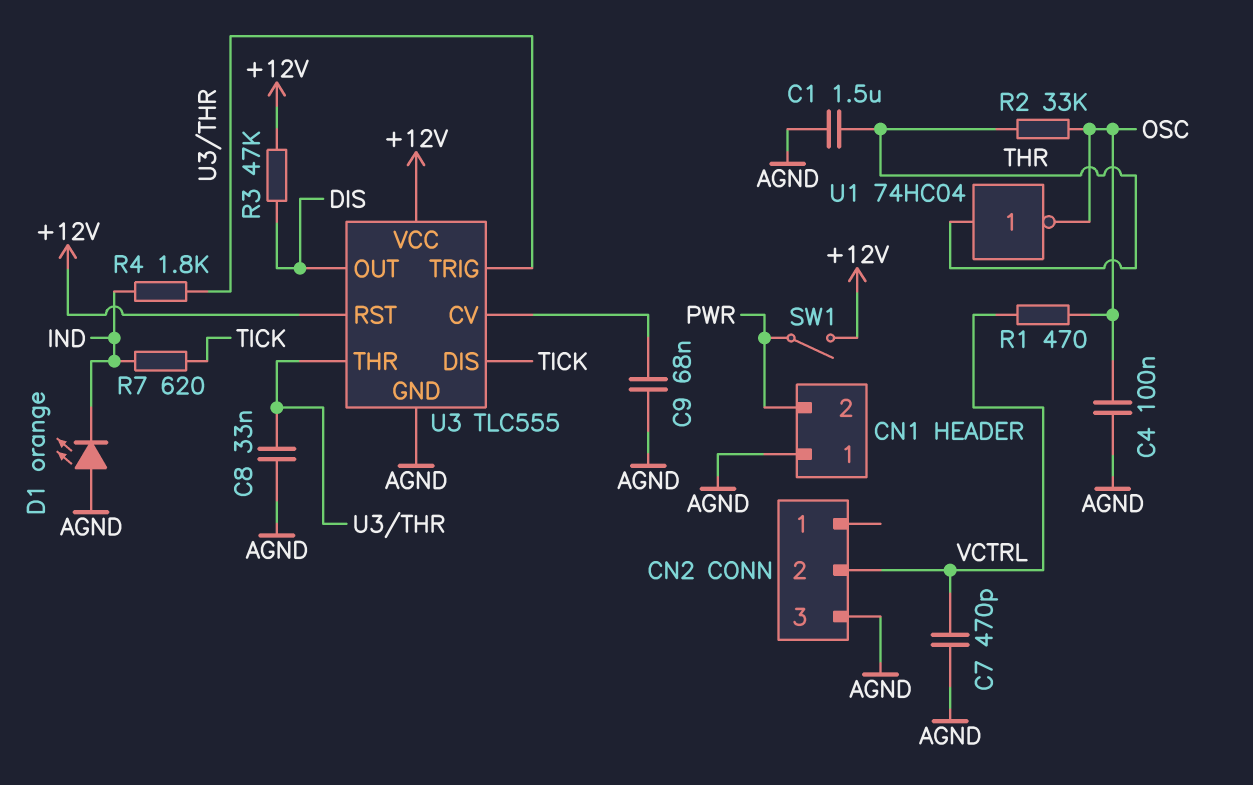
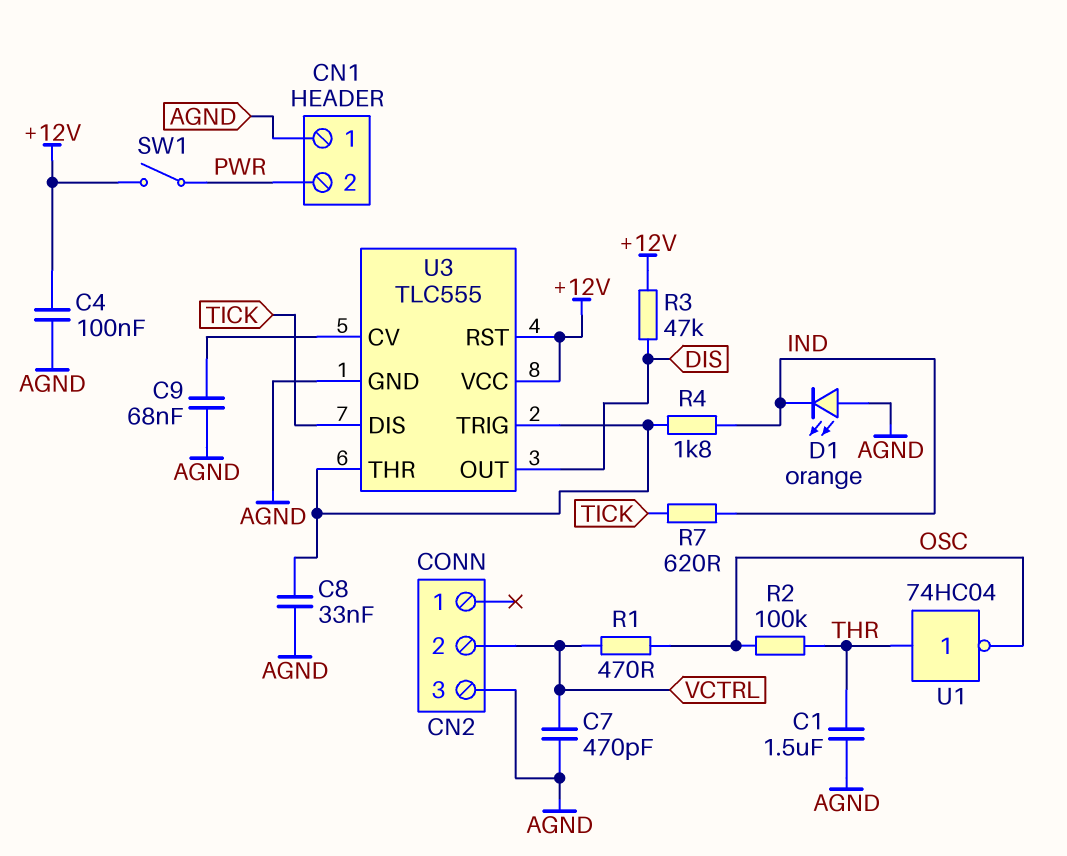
C4: 100nF (AGND, OSC) -> 100nF (+12V, AGND)
R2: 33k (OSC, THR) -> 100k (OSC, THR)

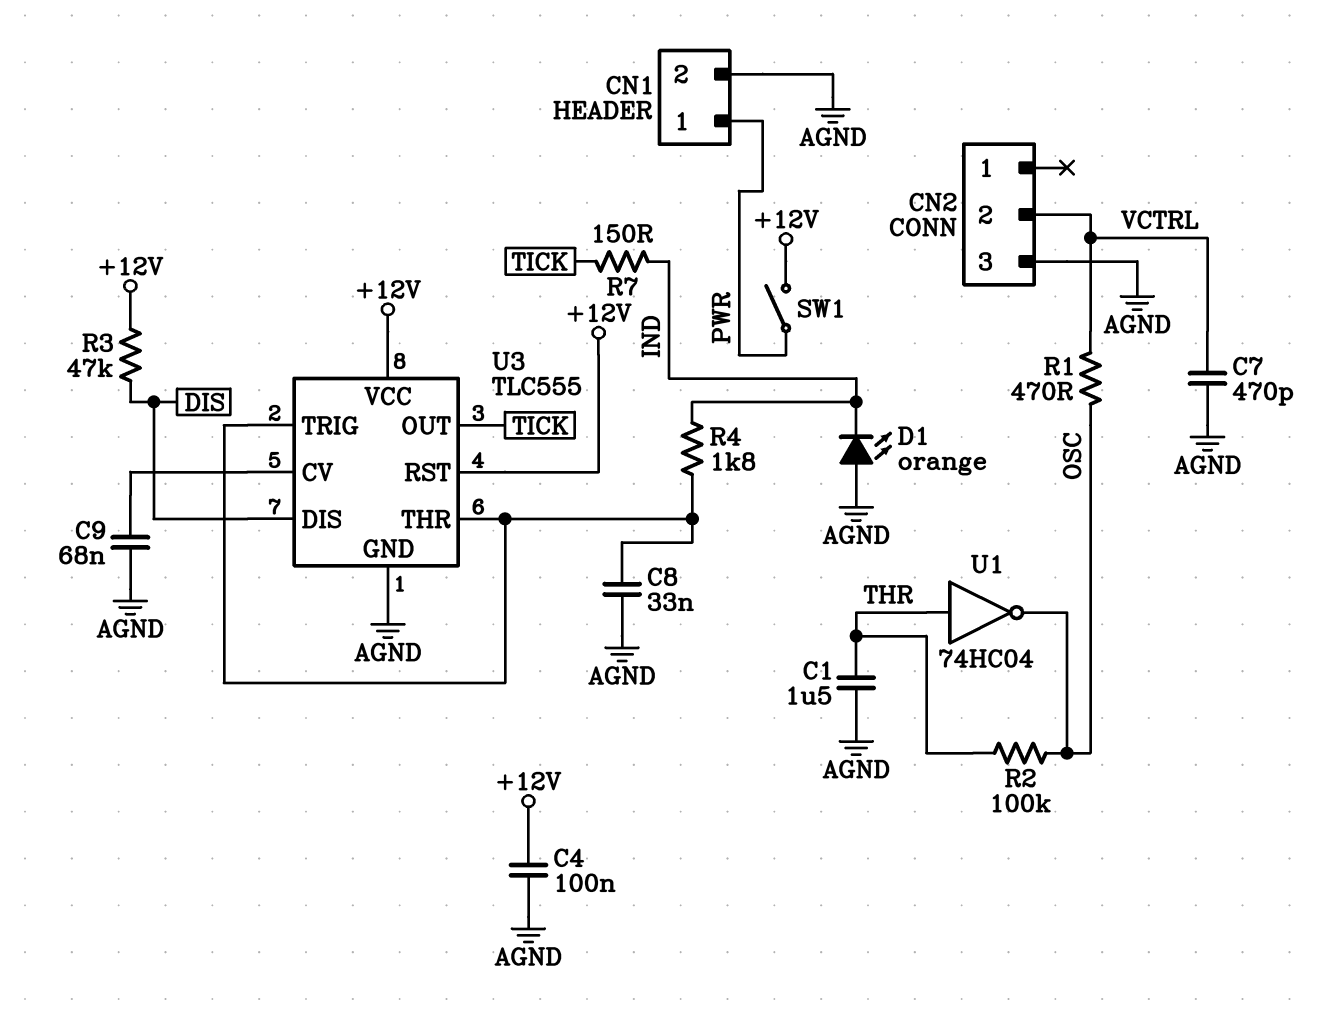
CN1 pin 1: AGND -> PWR
CN1 pin 2: PWR -> AGND
R7: 620 (IND, TICK) -> 150 (IND, TICK)
U3 pin DIS: TICK -> DIS
U3 pin OUT: DIS -> TICK

